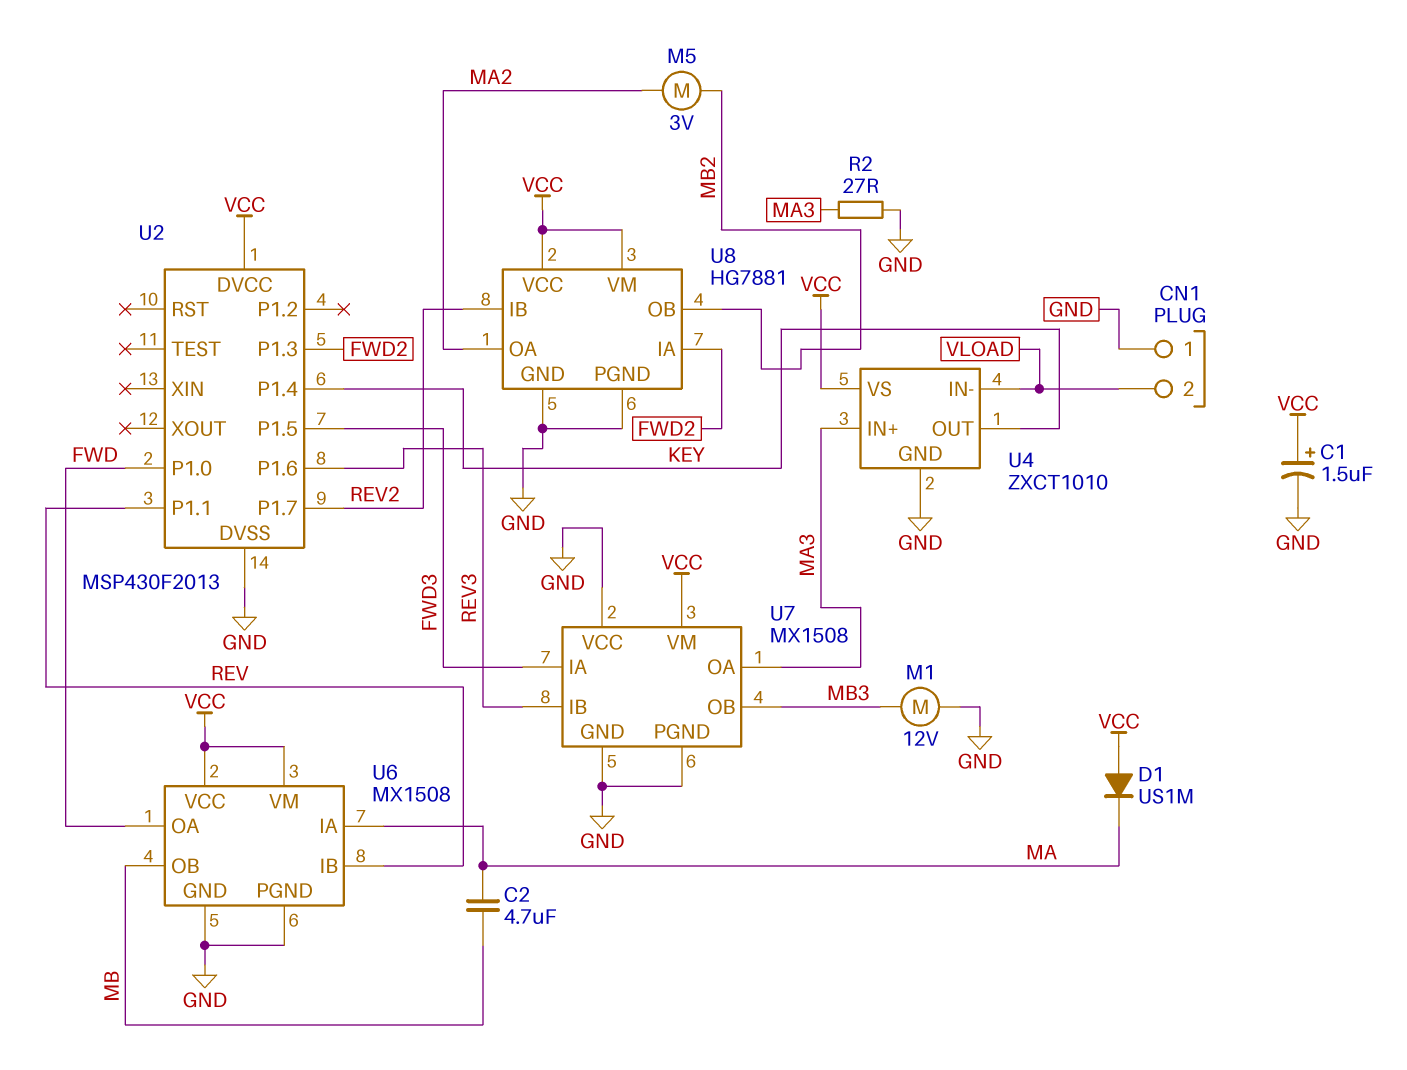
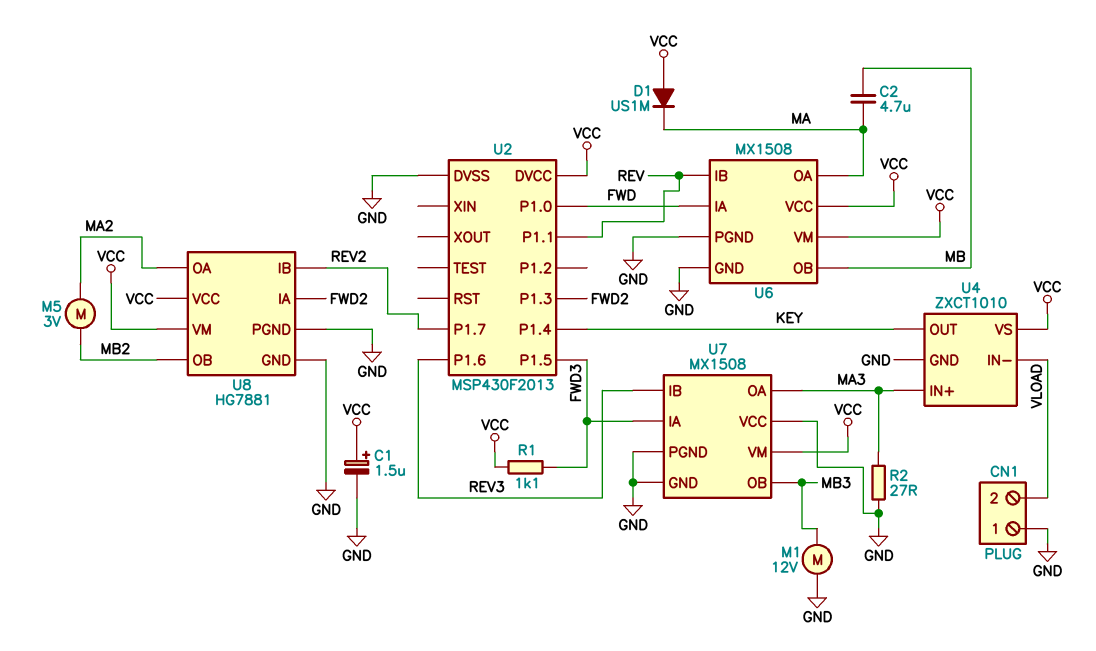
R1: none -> 1.1k (FWD3, VCC)
U6 pin IA: MA -> FWD
U6 pin OA: FWD -> MA

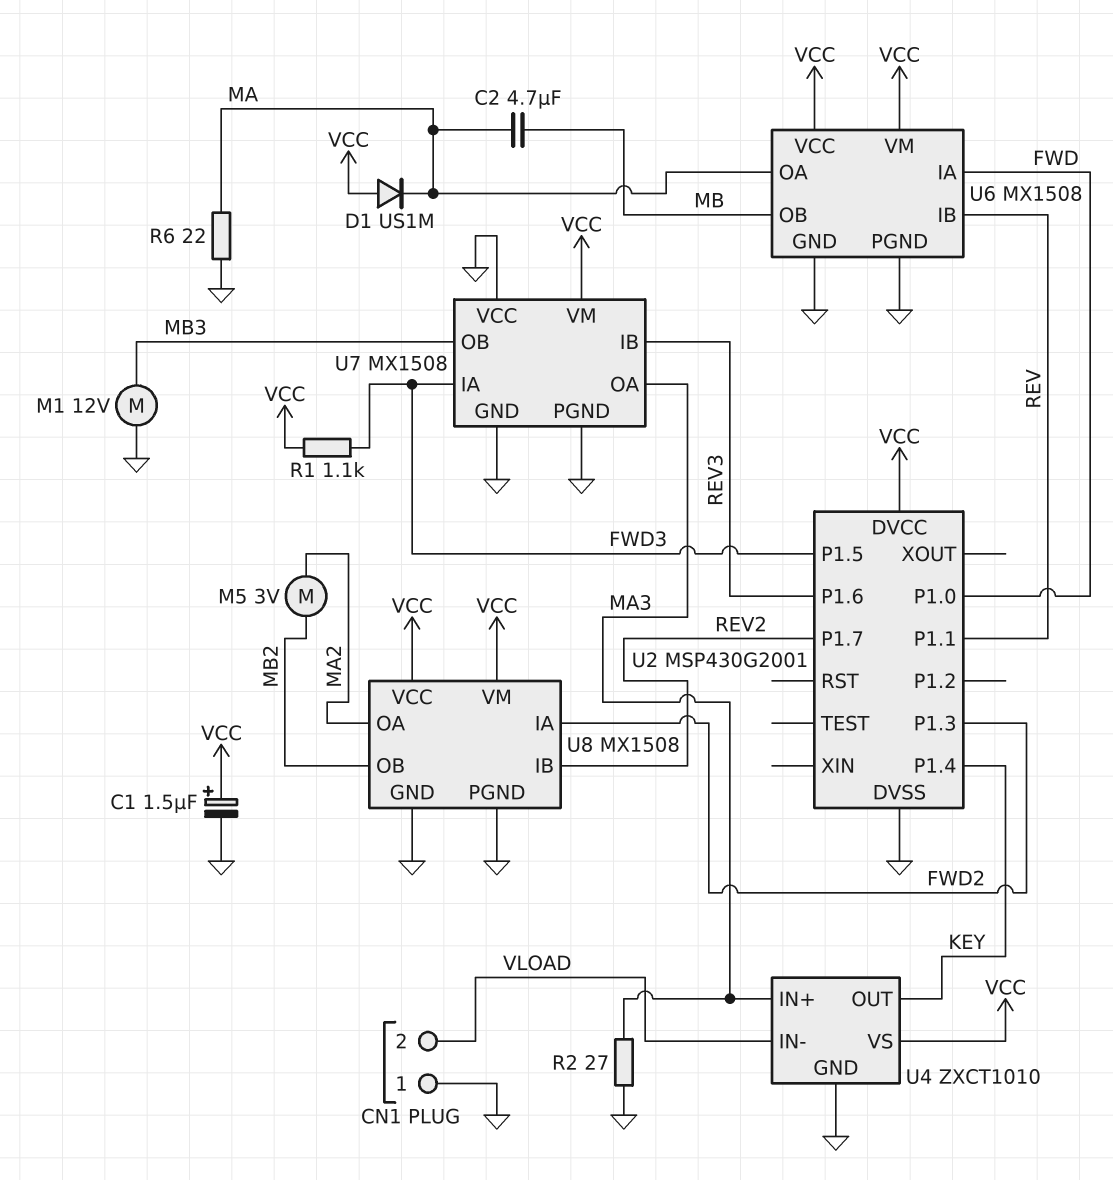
R6: none -> 22 (GND, MA)
U2: MSP430F2013 -> MSP430G2001
U8: HG7881 -> MX1508

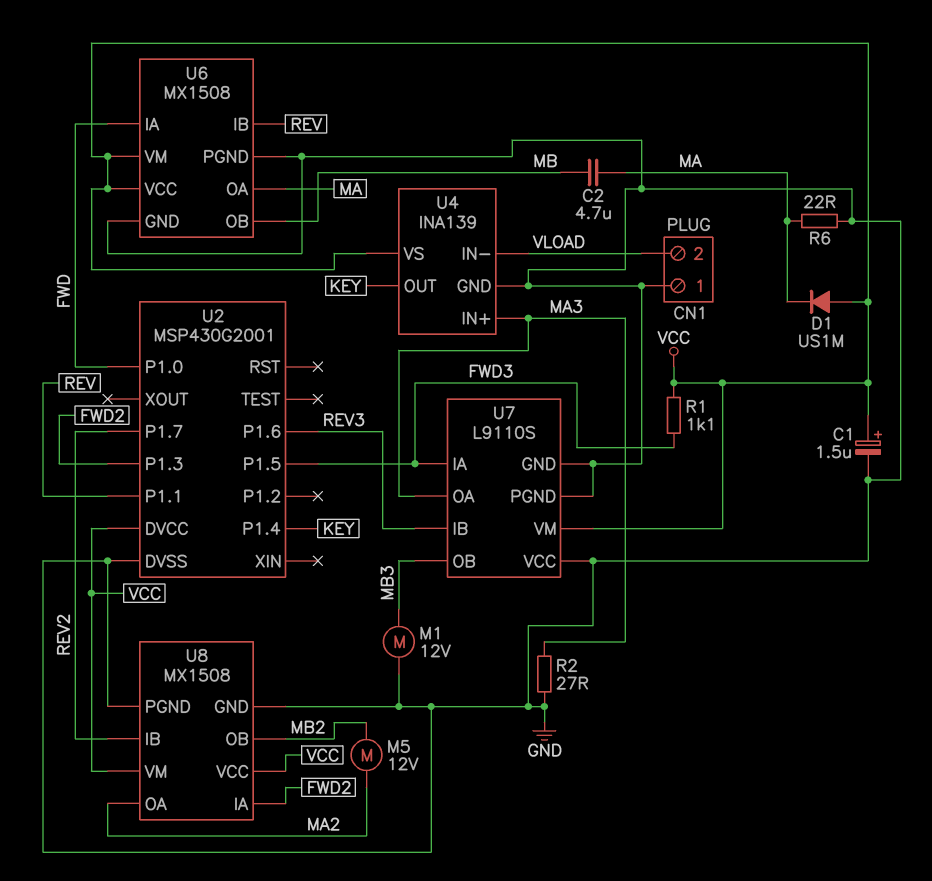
M5: motor 3V (MA2, MB2) -> motor 12V (MA2, MB2)
U4: ZXCT1010 -> INA139
U7: MX1508 -> L9110S

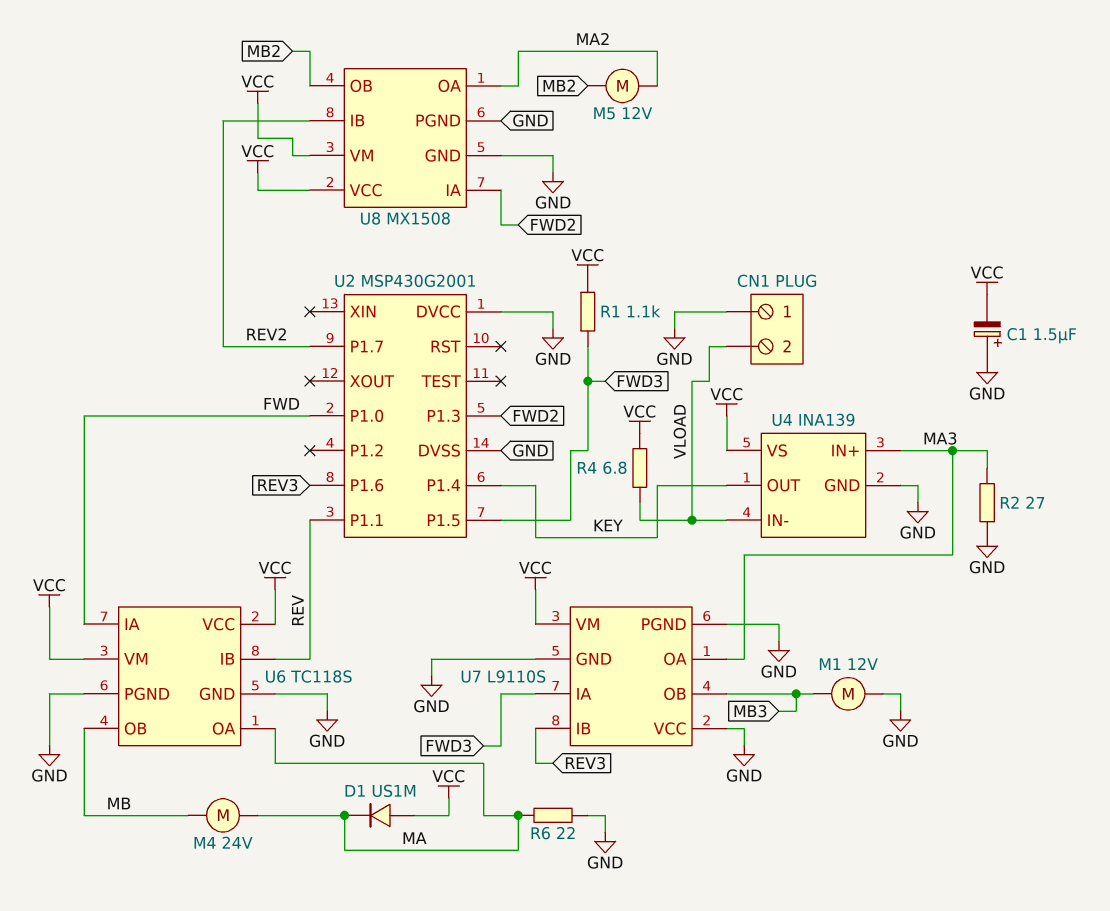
C1: 1.5uF (plus VCC, minus GND) -> 1.5uF (plus GND, minus VCC)
C2: 4.7uF (MA, MB) -> none
M4: none -> motor 24V (MA, MB)
R4: none -> 6.8 (VCC, VLOAD)
U2 pin DVCC: VCC -> GND
U6: MX1508 -> TC118S

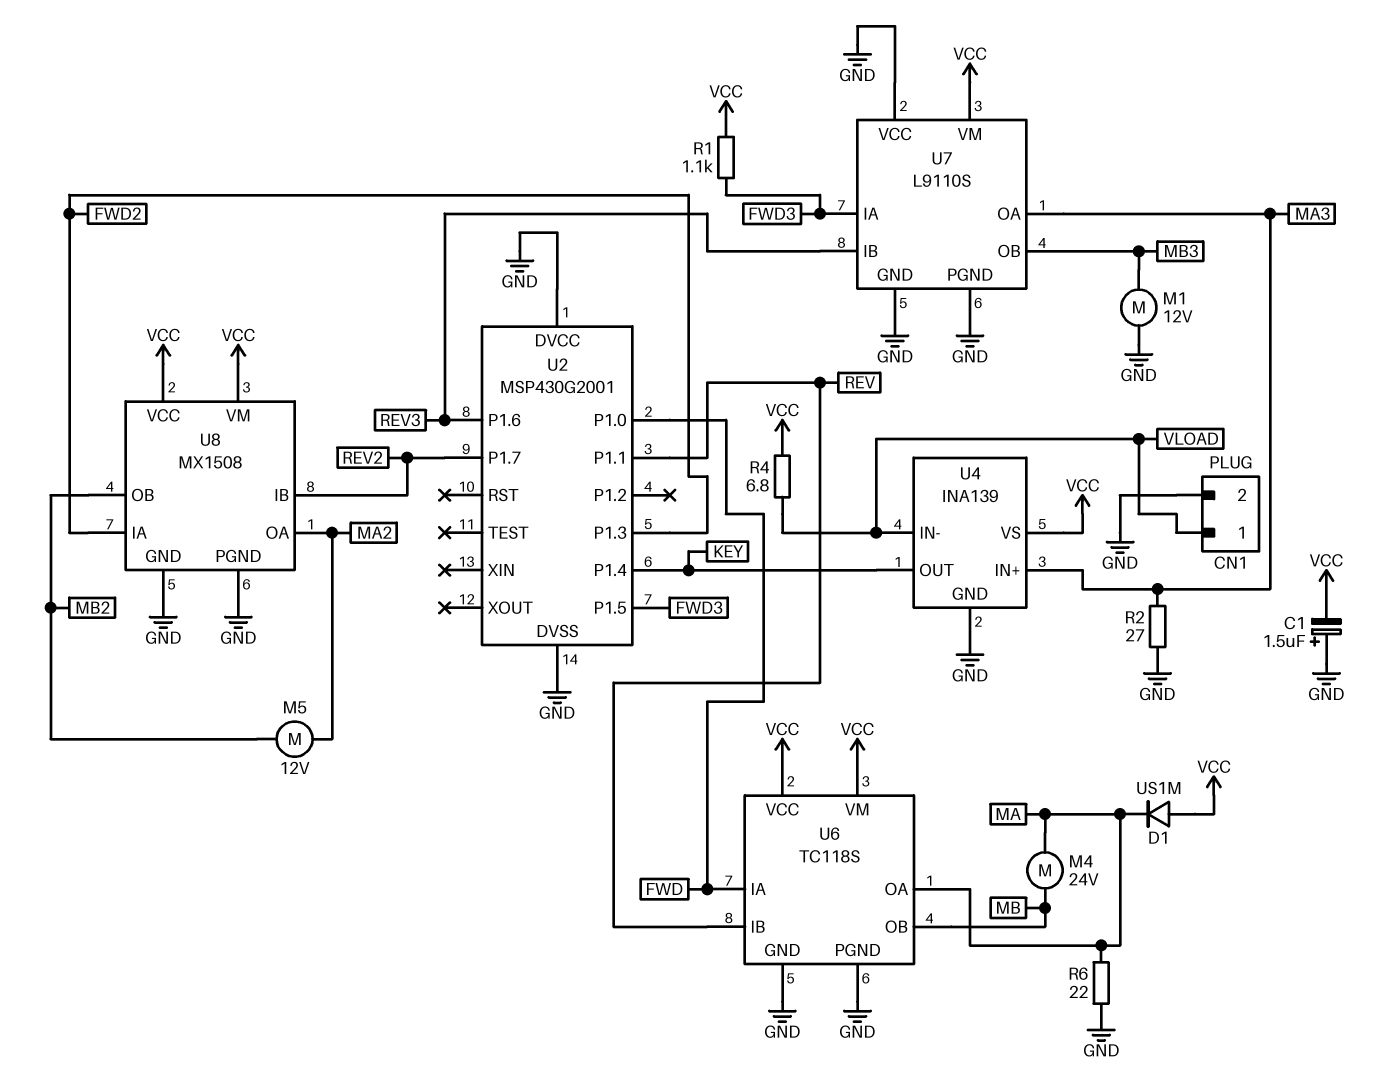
CN1 pin 1: GND -> VLOAD
CN1 pin 2: VLOAD -> GND

